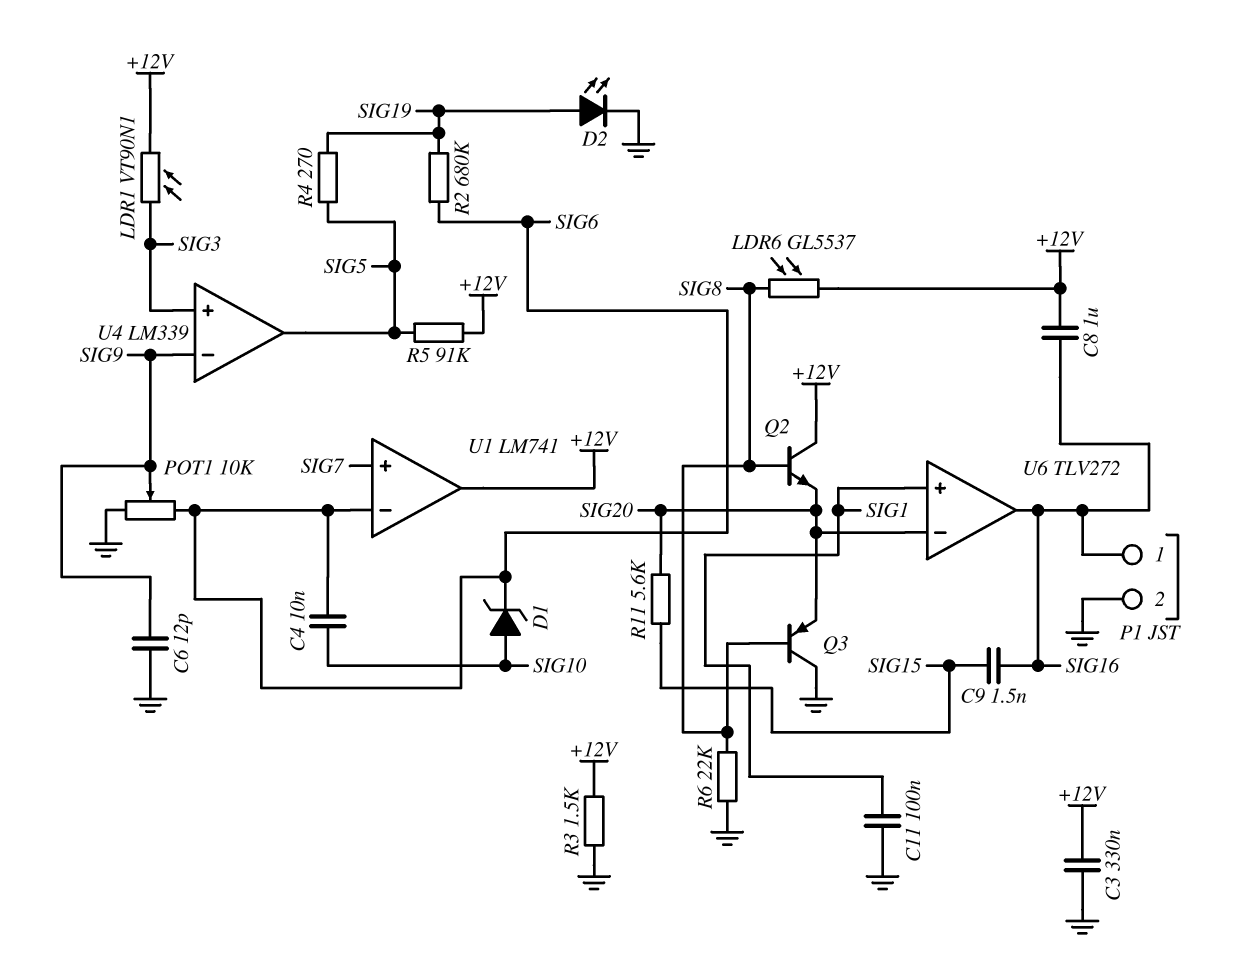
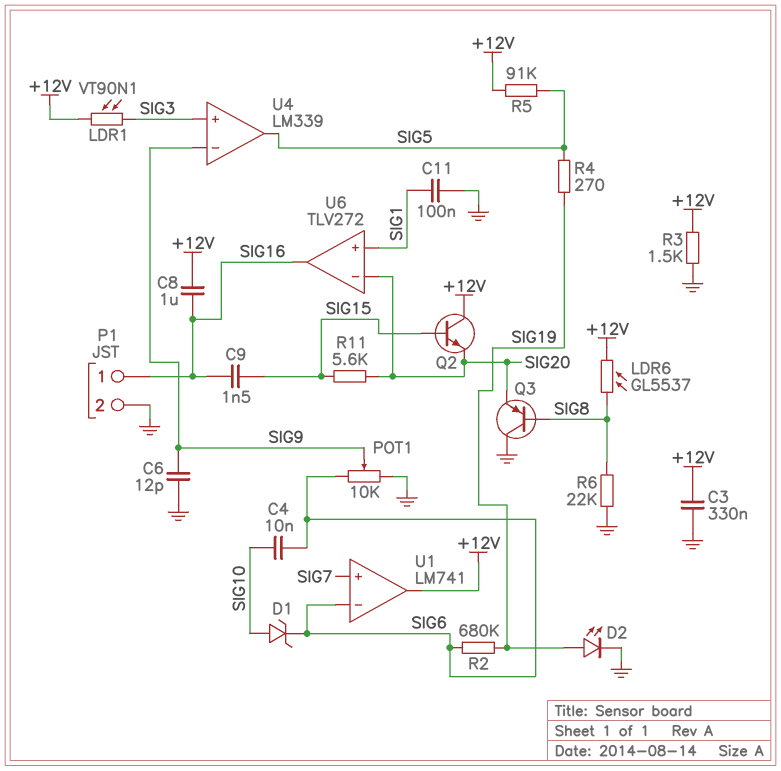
Q2: NPN (B SIG8, C +12V, E SIG20) -> NPN (B SIG15, C +12V, E SIG20)

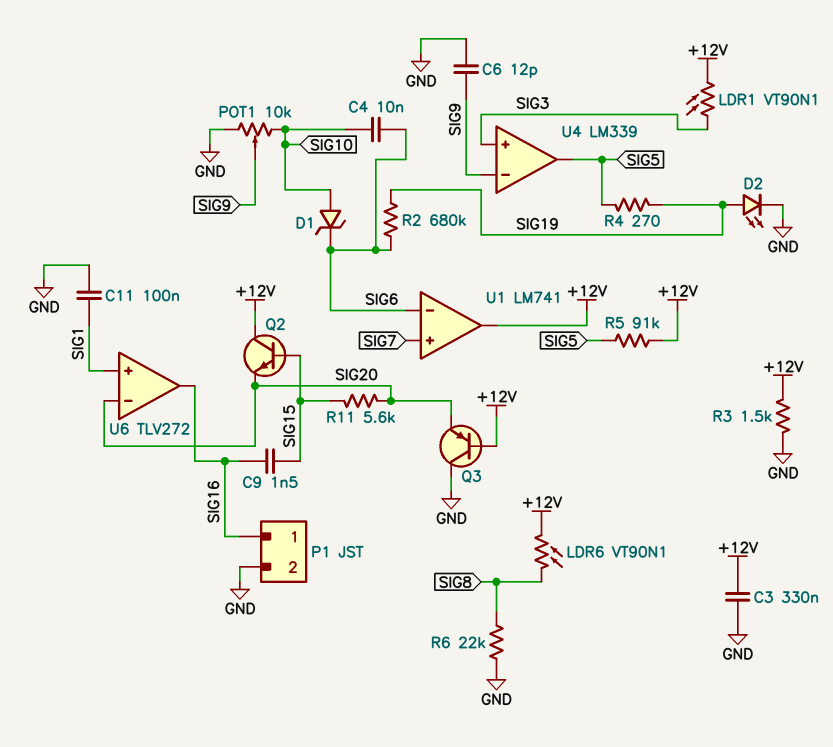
C8: 1uF (+12V, SIG16) -> none
LDR6: GL5537 (+12V, SIG8) -> VT90N1 (+12V, SIG8)
POT1: 10k (GND, SIG6, wiper SIG9) -> 10k (GND, SIG10, wiper SIG9)
Q3: PNP (B SIG8, C GND, E SIG20) -> PNP (B +12V, C GND, E SIG20)

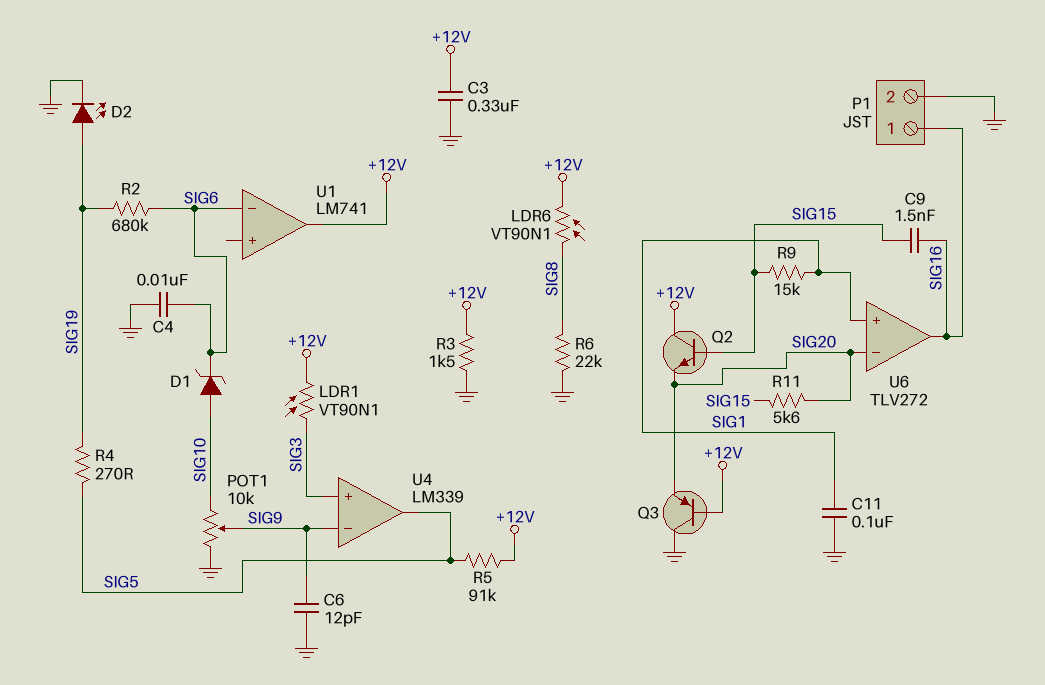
C4: 10nF (SIG6, SIG10) -> 10nF (GND, SIG6)
R9: none -> 15k (SIG1, SIG15)
U1 pin in+: SIG7 -> none

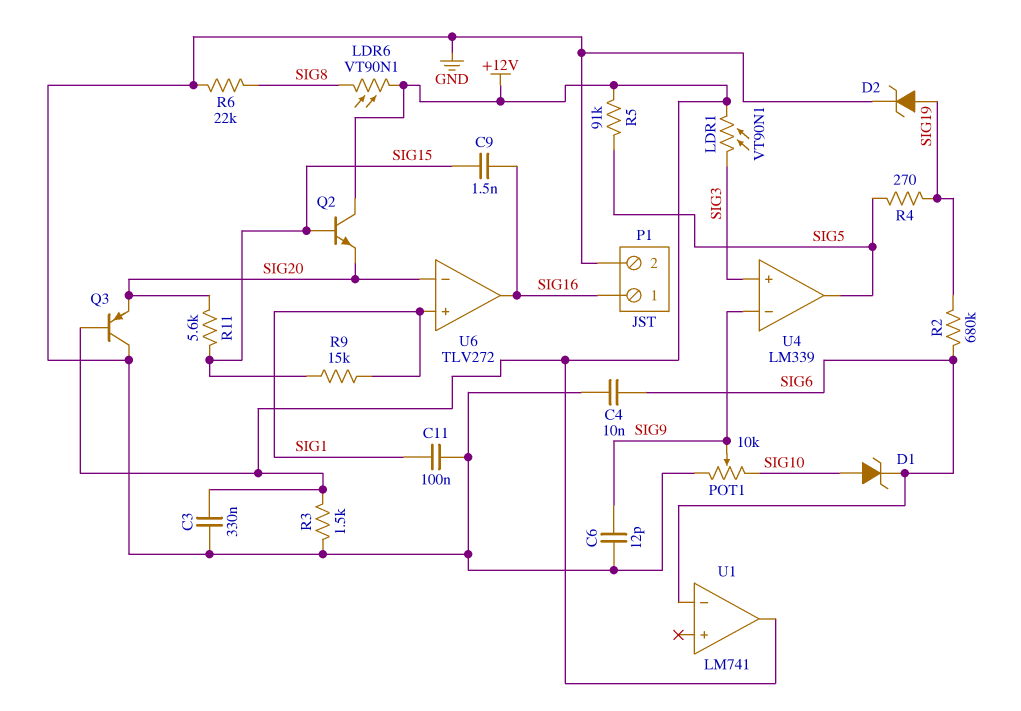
D2: LED (A SIG19, K GND) -> zener (A SIG19, K GND)

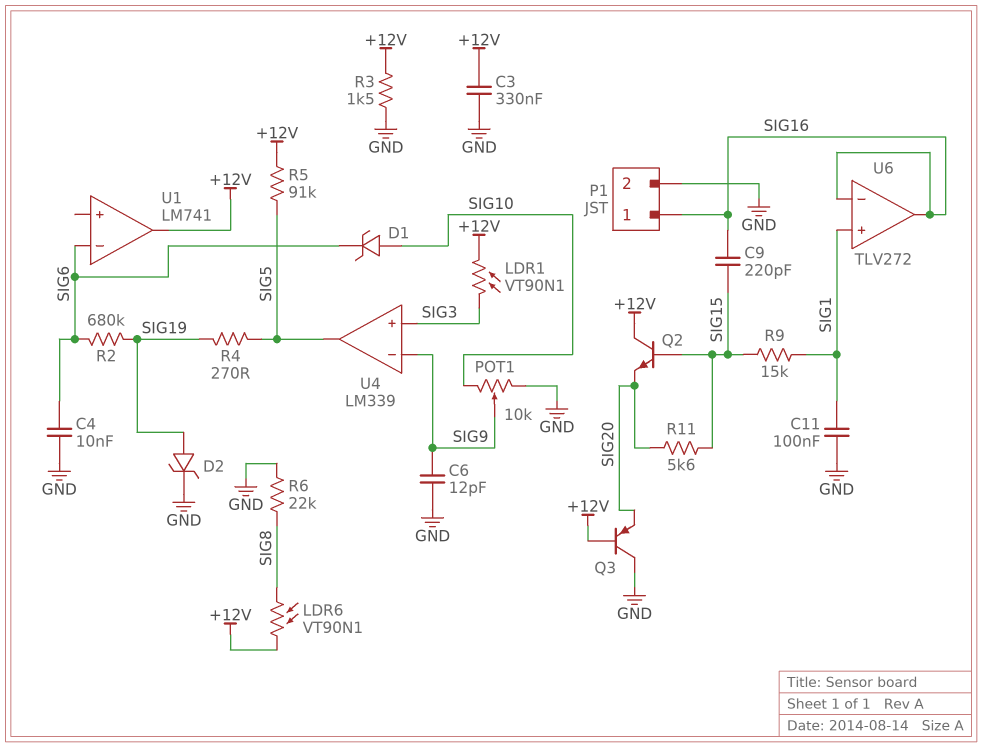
C9: 1.5nF (SIG15, SIG16) -> 220pF (SIG15, SIG16)
U6 pin in-: SIG20 -> SIG16

